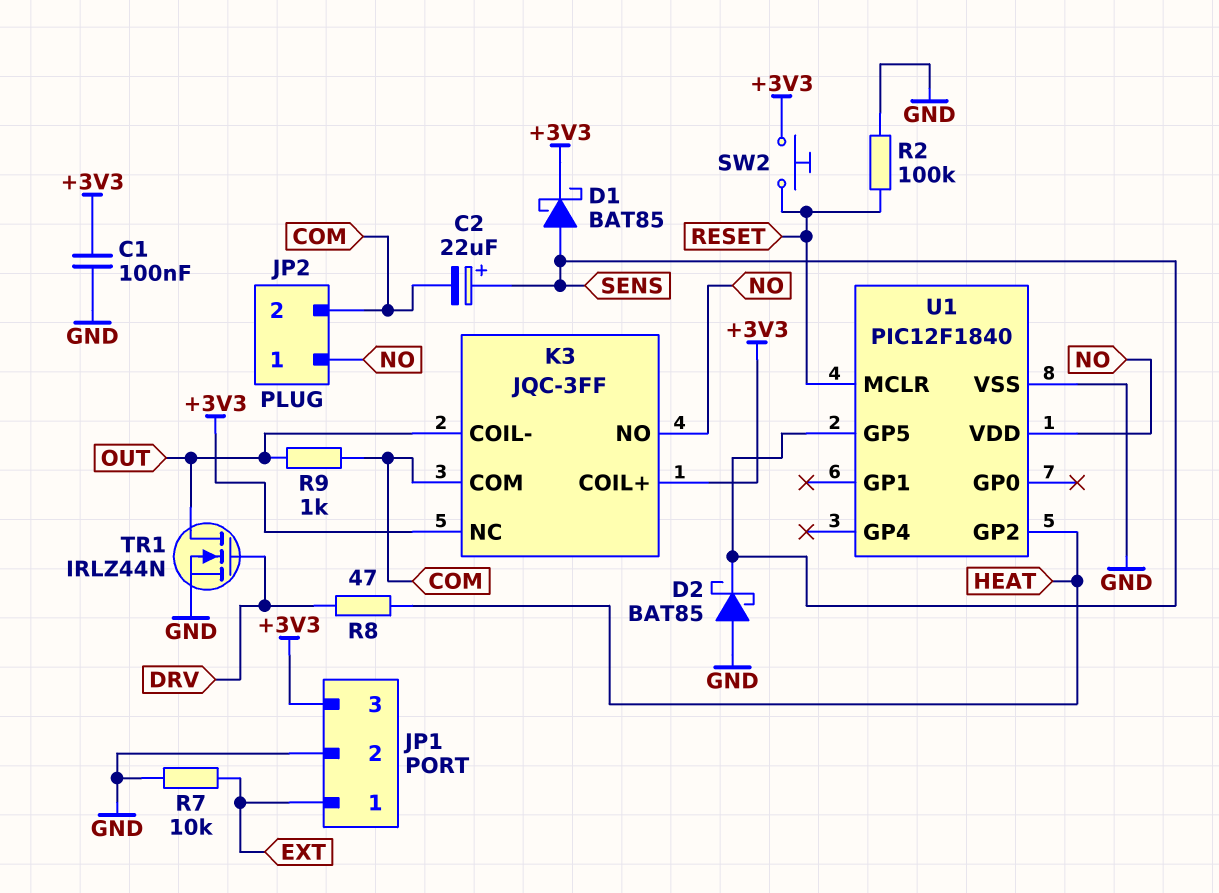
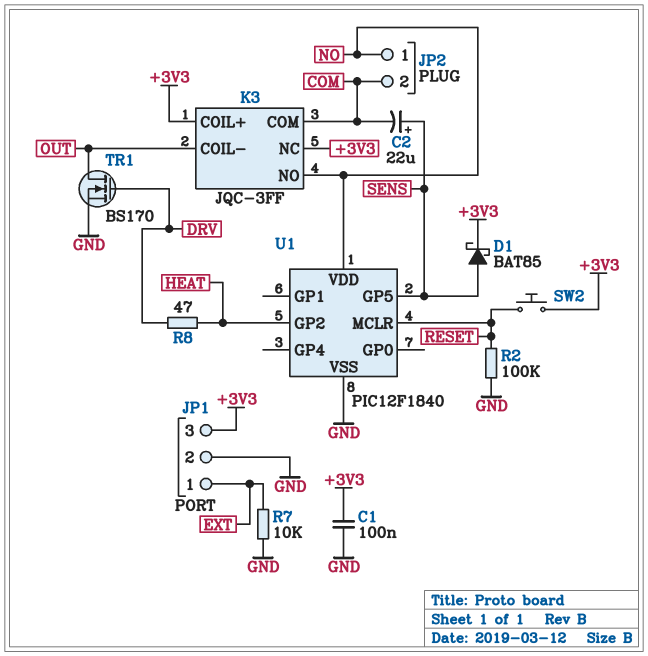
D2: schottky BAT85 (A GND, K SENS) -> none
R9: 1k (COM, OUT) -> none
TR1: NMOS IRLZ44N (G DRV, D OUT, S GND) -> NMOS BS170 (G DRV, D OUT, S GND)

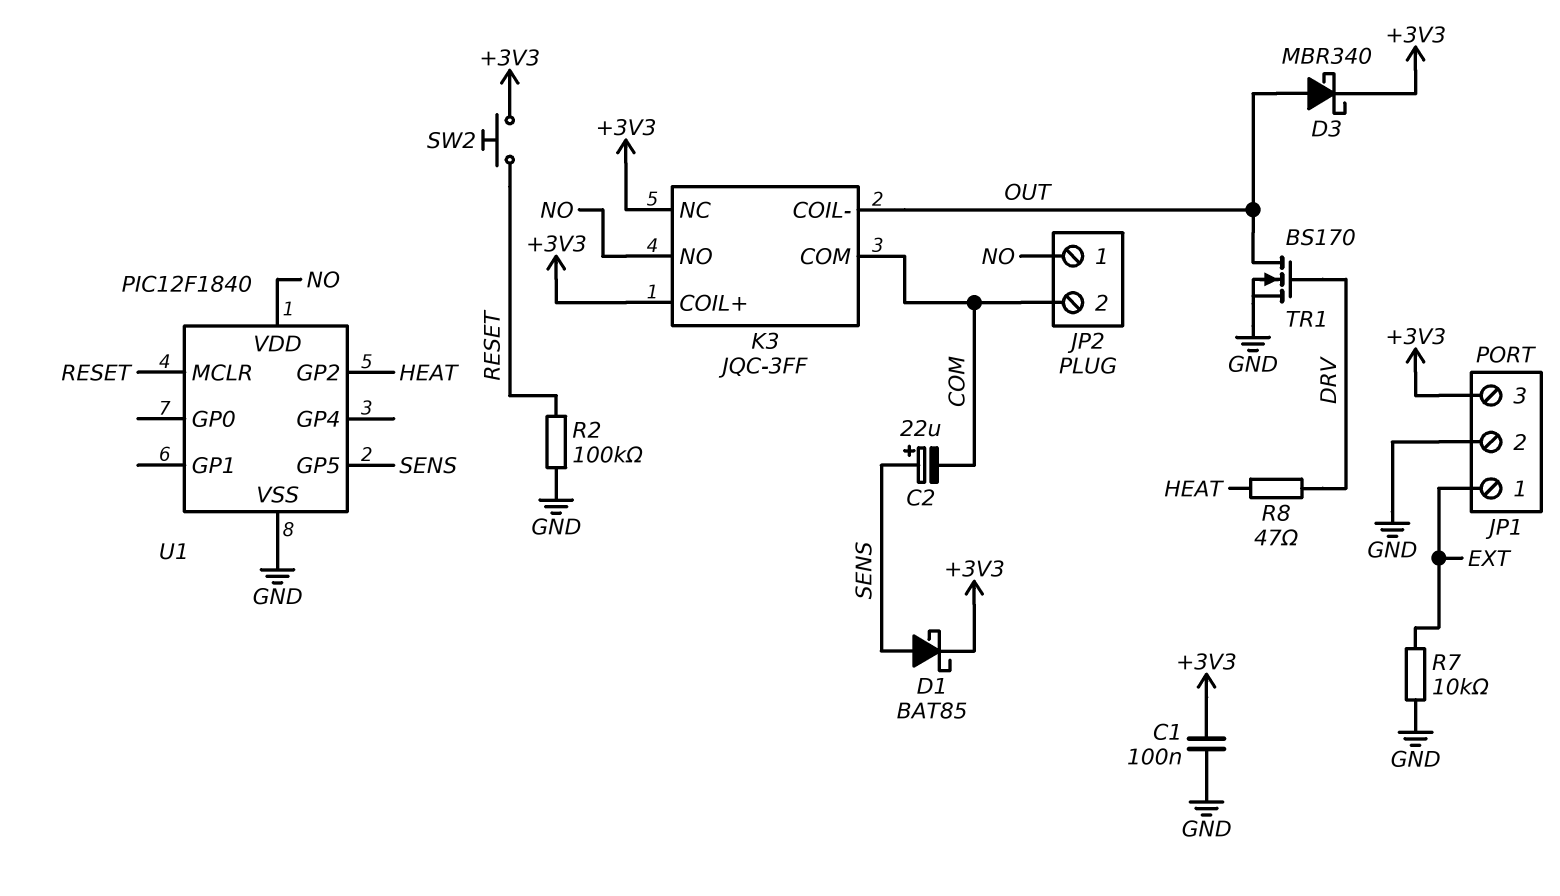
D3: none -> schottky MBR340 (A OUT, K +3V3)

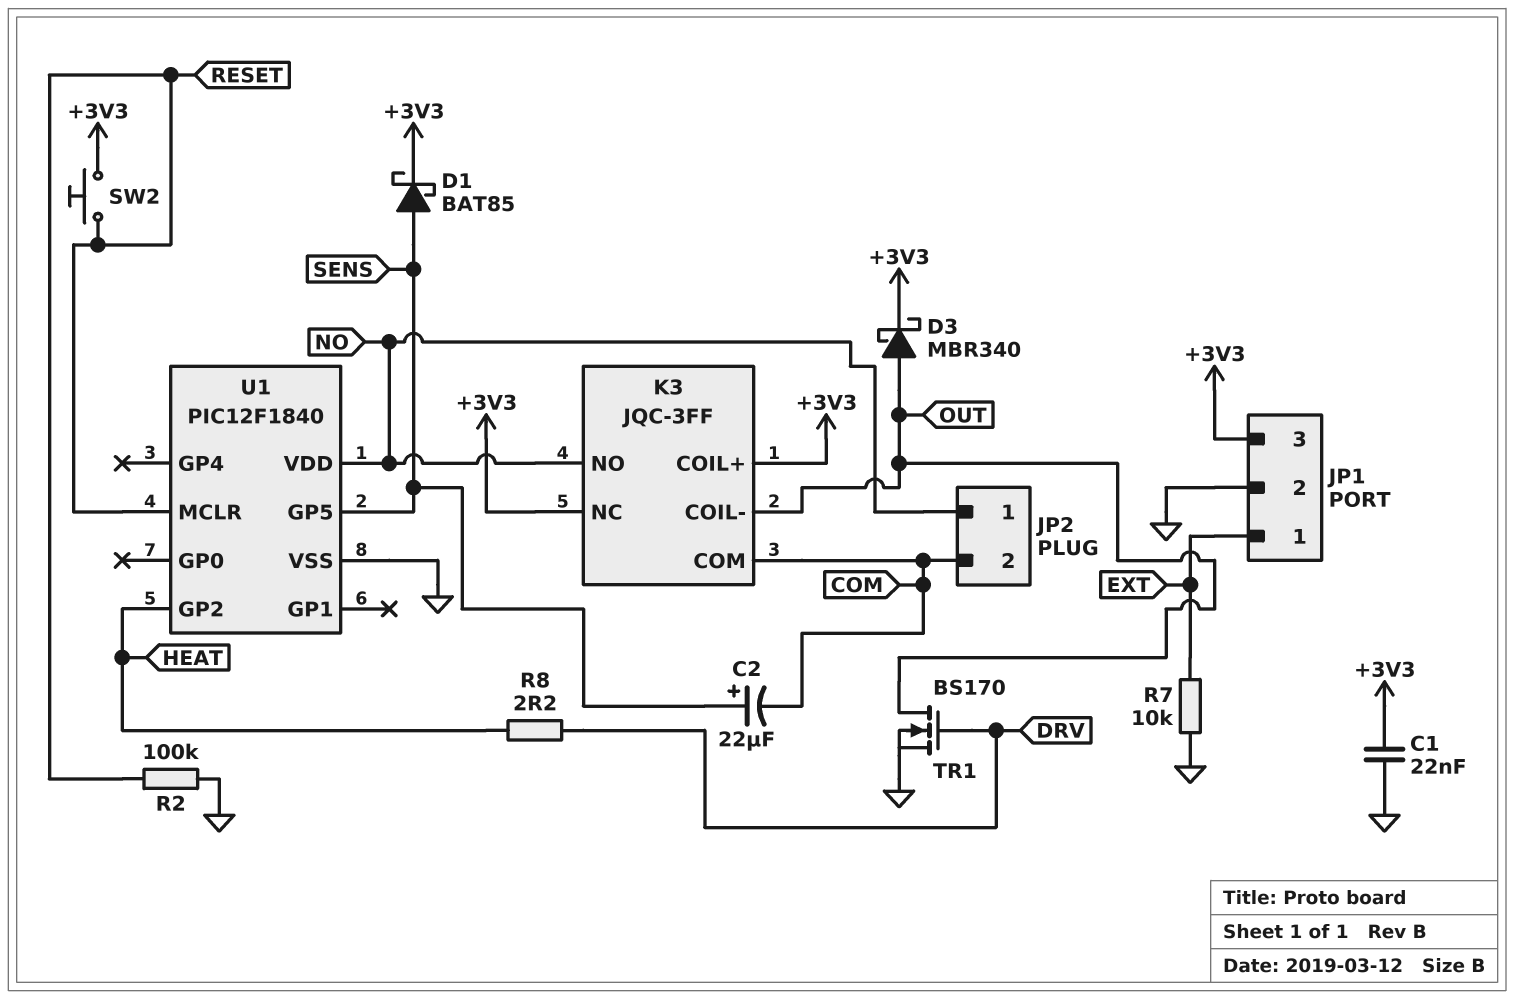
C1: 100nF (+3V3, GND) -> 22nF (+3V3, GND)
R8: 47 (DRV, HEAT) -> 2.2 (DRV, HEAT)

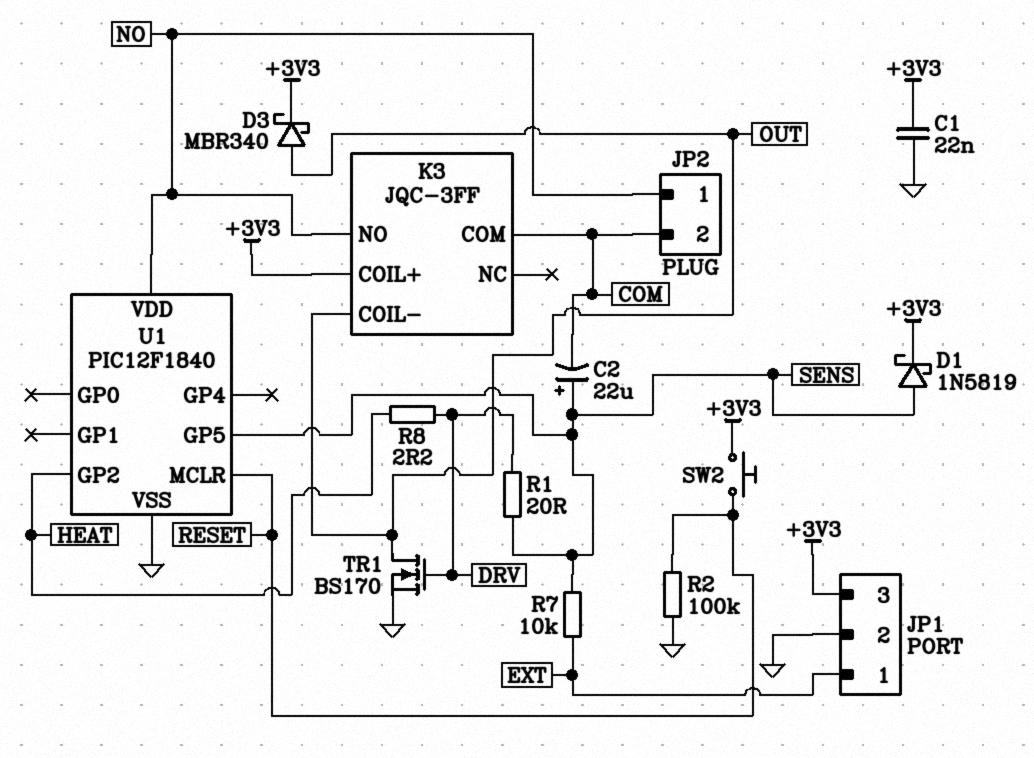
D1: schottky BAT85 (A SENS, K +3V3) -> schottky 1N5819 (A SENS, K +3V3)
K3 pin NC: +3V3 -> none
R1: none -> 20 (DRV, SENS)
R7: 10k (EXT, GND) -> 10k (EXT, SENS)

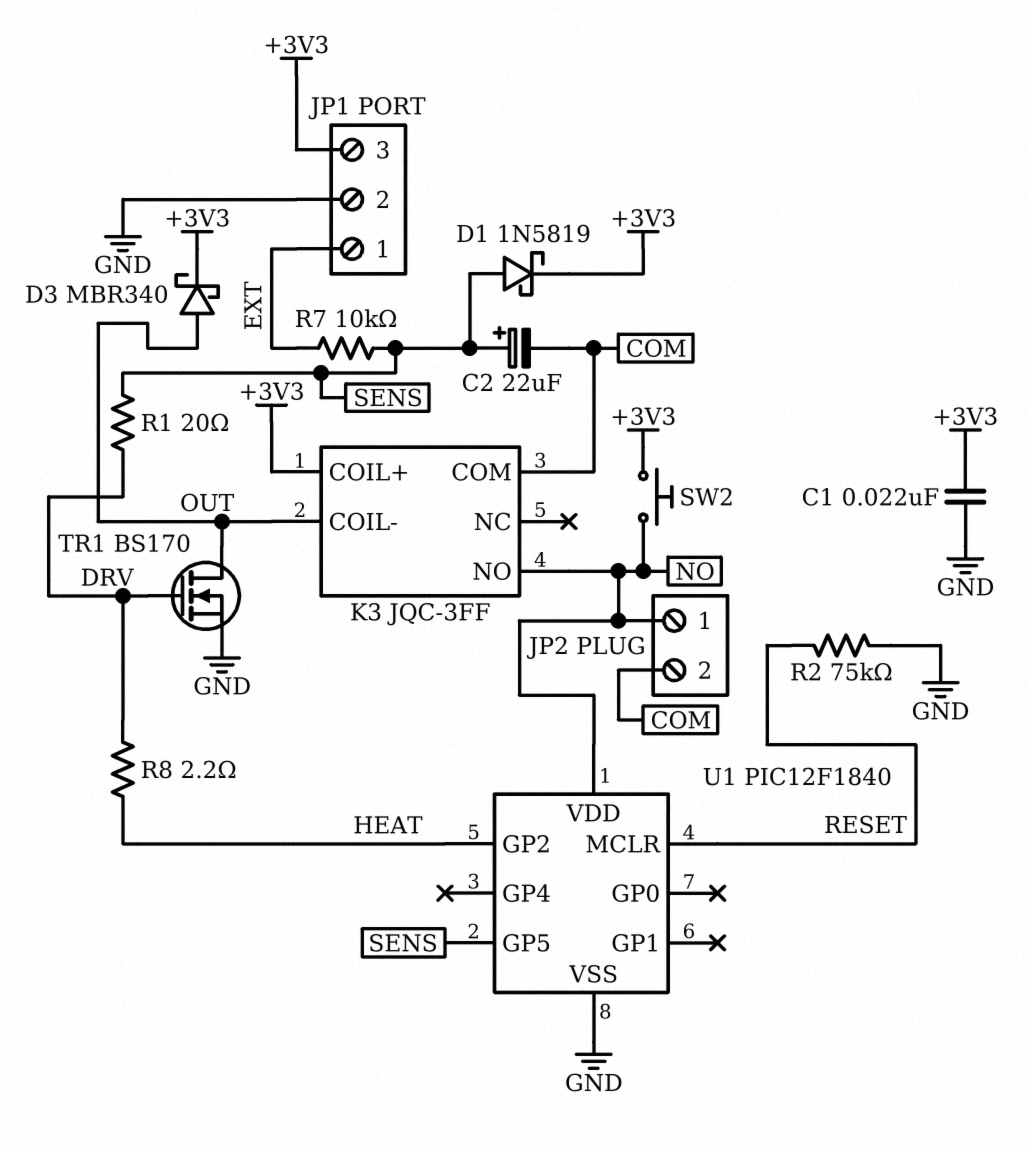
R2: 100k (GND, RESET) -> 75k (GND, RESET)
SW2: button (+3V3, RESET) -> button (+3V3, NO)

